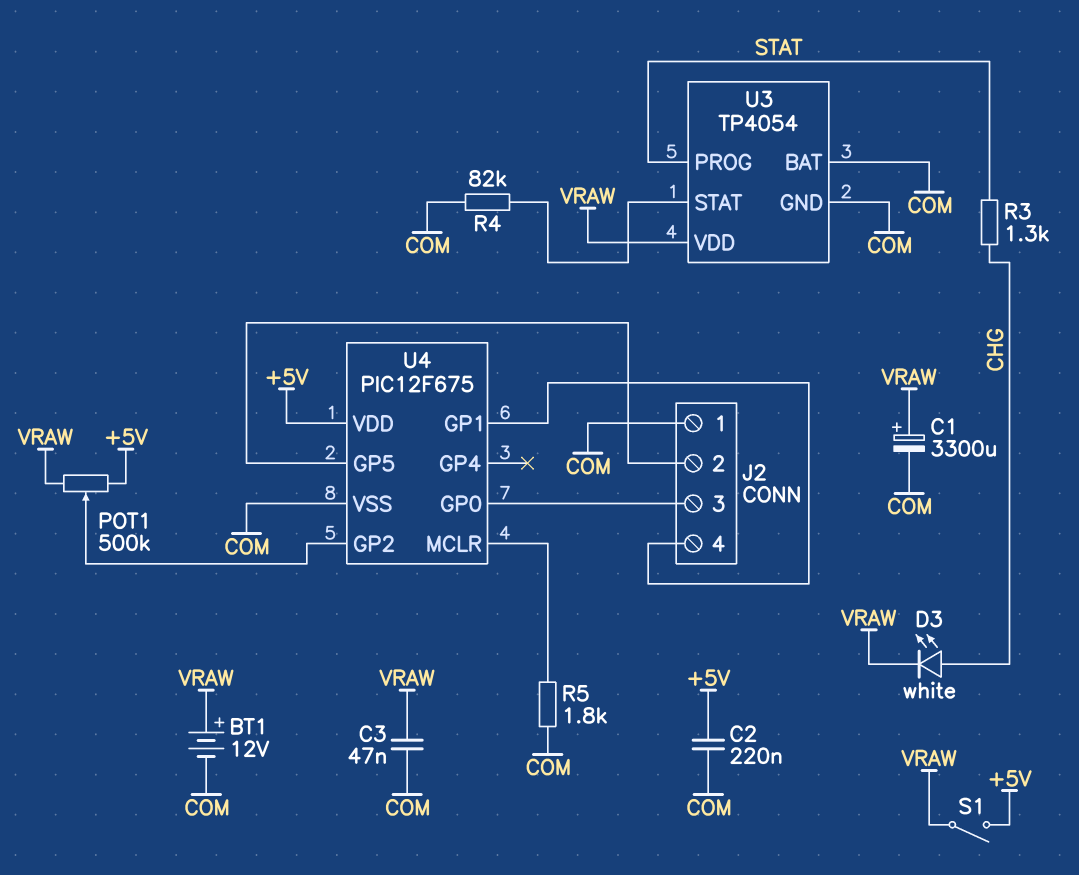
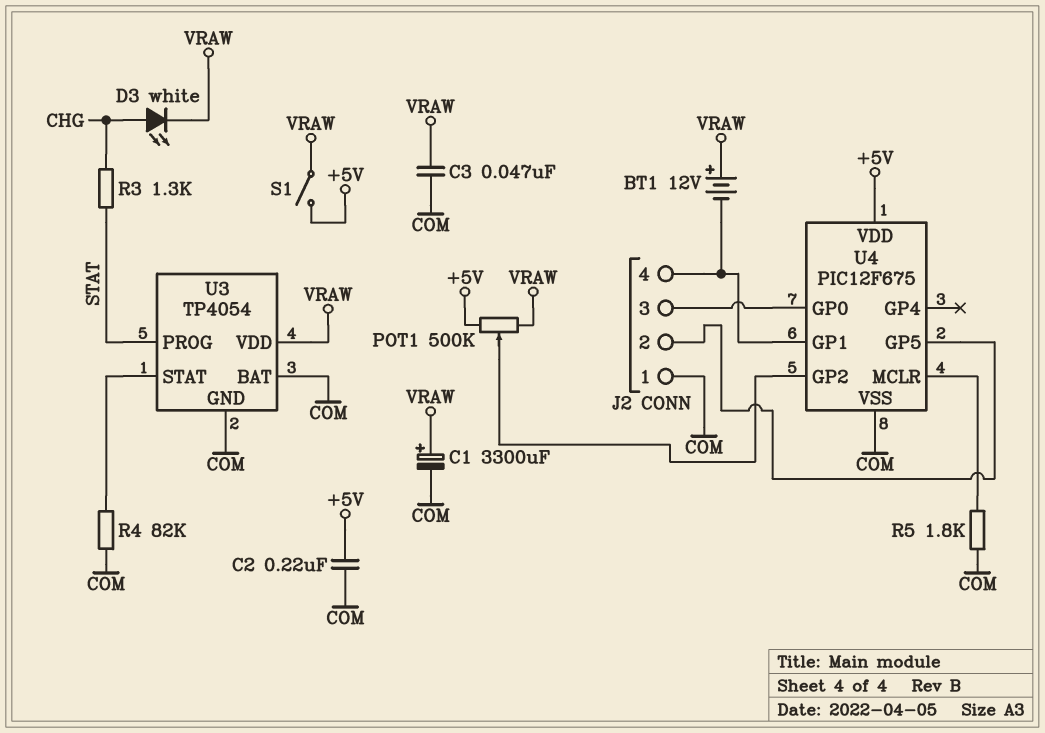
BT1: 12V (plus VRAW, minus COM) -> 12V (plus VRAW, minus J2/4)

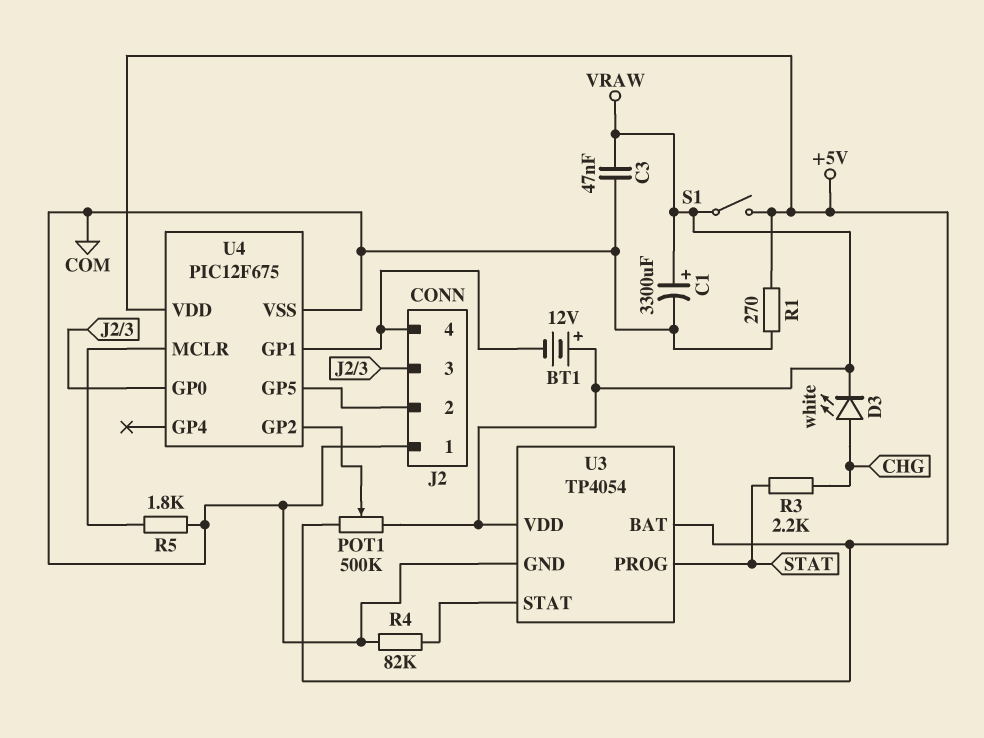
C2: 220nF (+5V, COM) -> none
R1: none -> 270 (+5V, COM)
R3: 1.3k (CHG, STAT) -> 2.2k (CHG, STAT)
U3 pin BAT: COM -> +5V

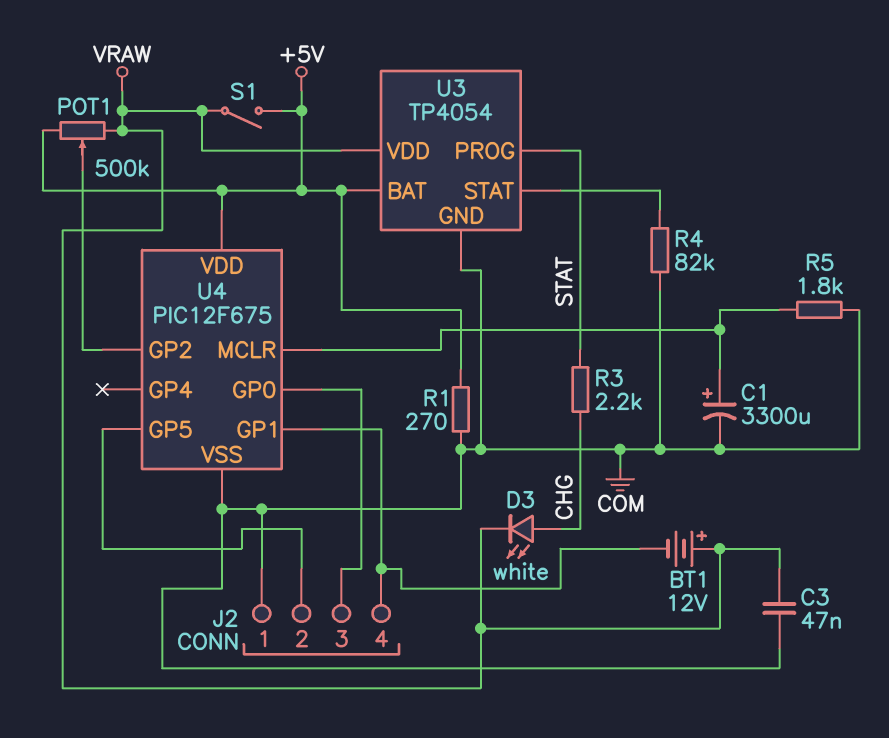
C1: 3300uF (plus VRAW, minus COM) -> 3300uF (plus U4/MCLR, minus COM)

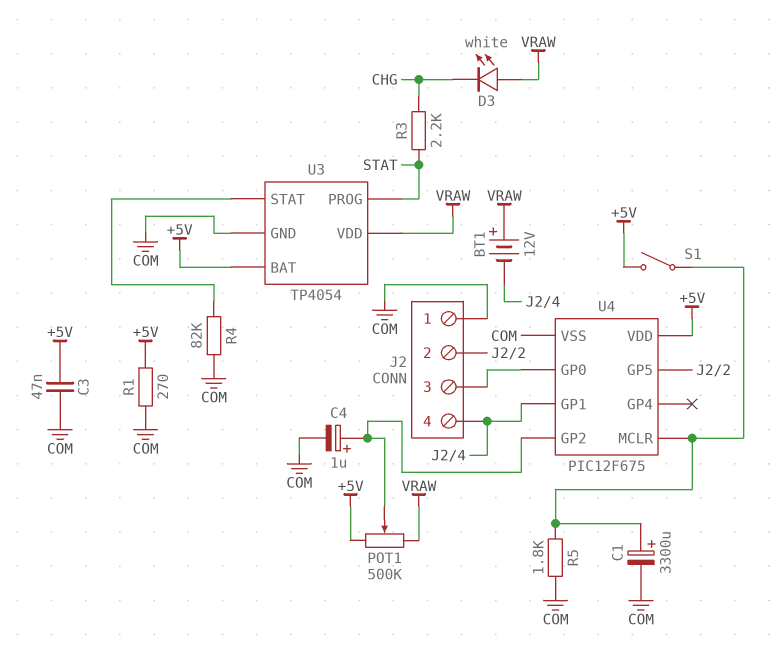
C3: 47nF (COM, VRAW) -> 47nF (+5V, COM)
C4: none -> 1uF (plus U4/GP2, minus COM)
D3: LED white (A CHG, K VRAW) -> LED white (A VRAW, K CHG)
S1: switch (+5V, VRAW) -> switch (+5V, U4/MCLR)

